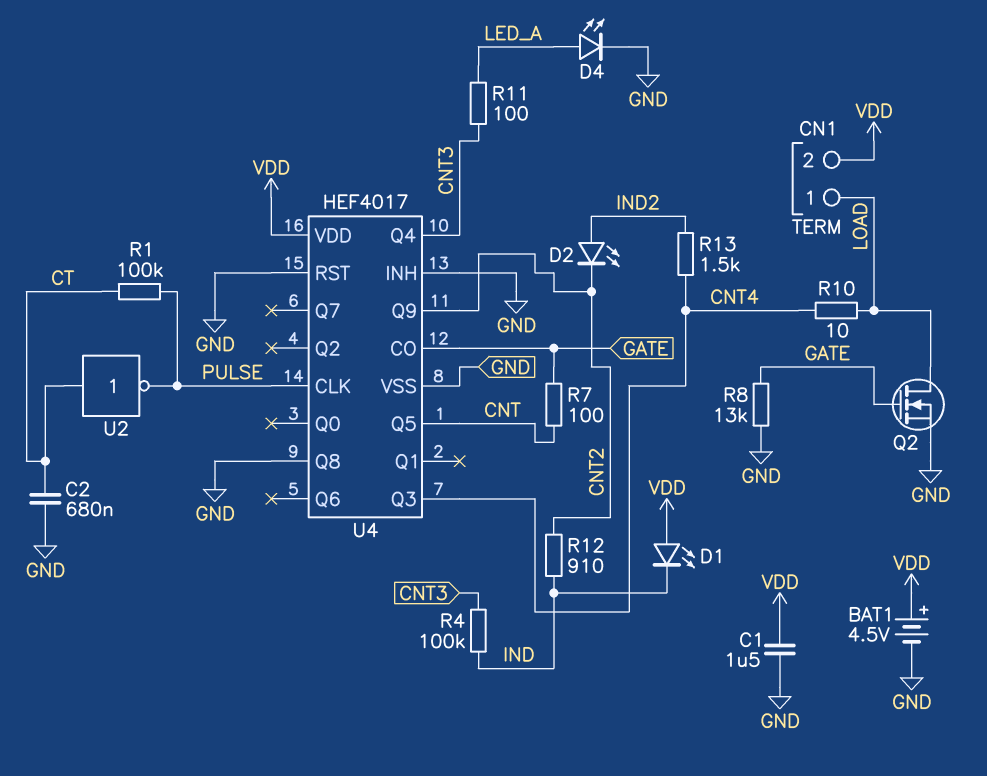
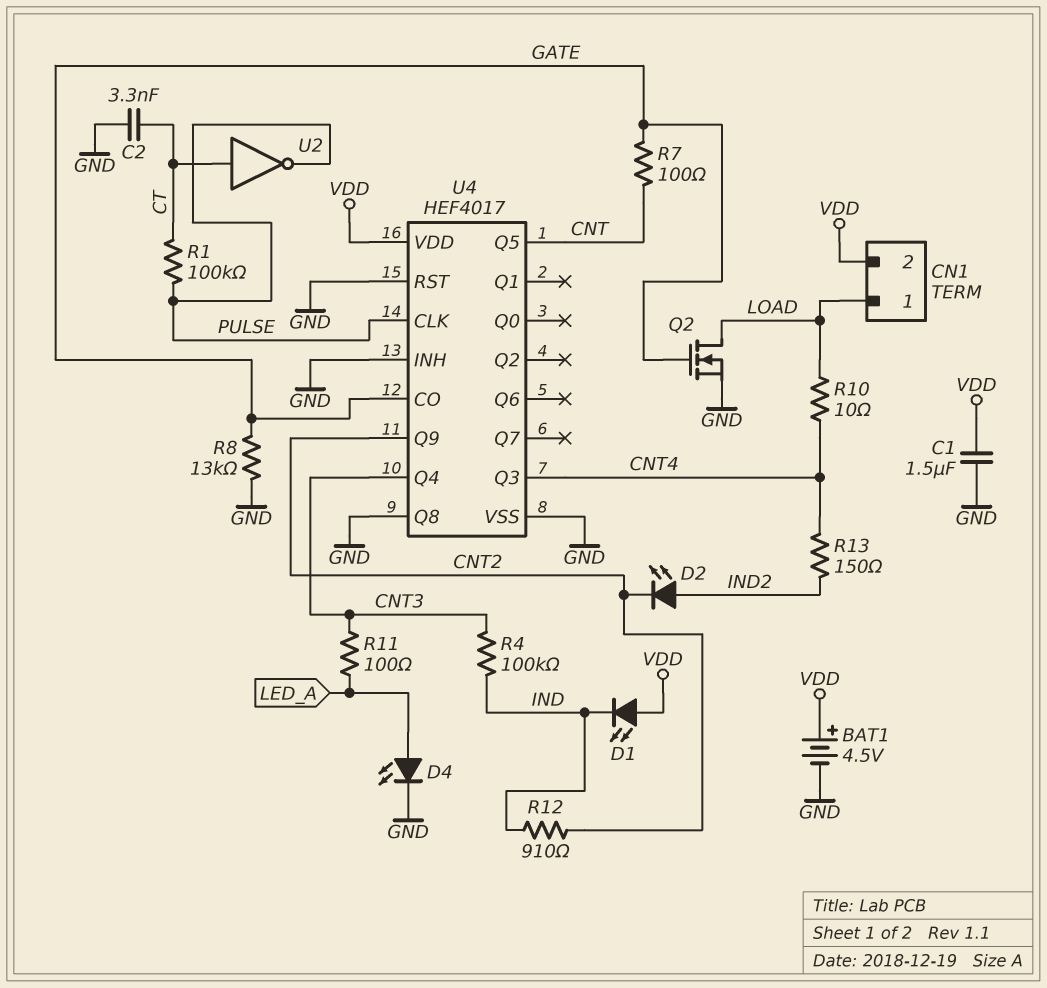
C2: 680nF (CT, GND) -> 3.3nF (CT, GND)
R13: 1.5k (CNT4, IND2) -> 150 (CNT4, IND2)

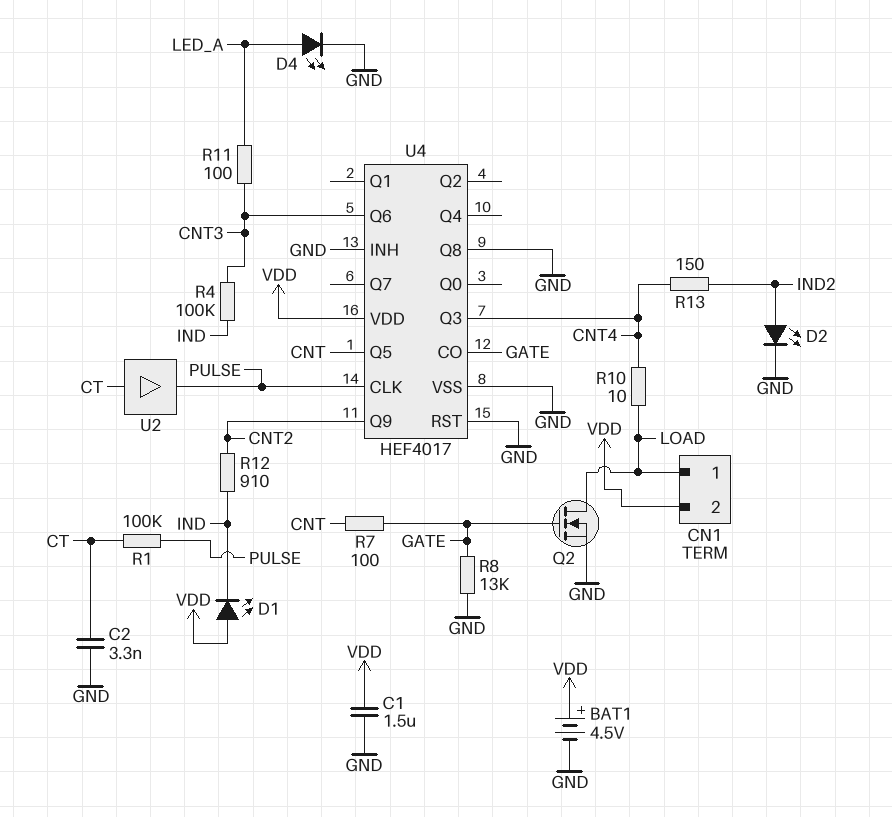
D2: LED (A IND2, K CNT2) -> LED (A IND2, K GND)
U2: NOT (in CT, out PULSE) -> buffer (in CT, out PULSE)
U4 pin Q4: CNT3 -> none
U4 pin Q6: none -> CNT3

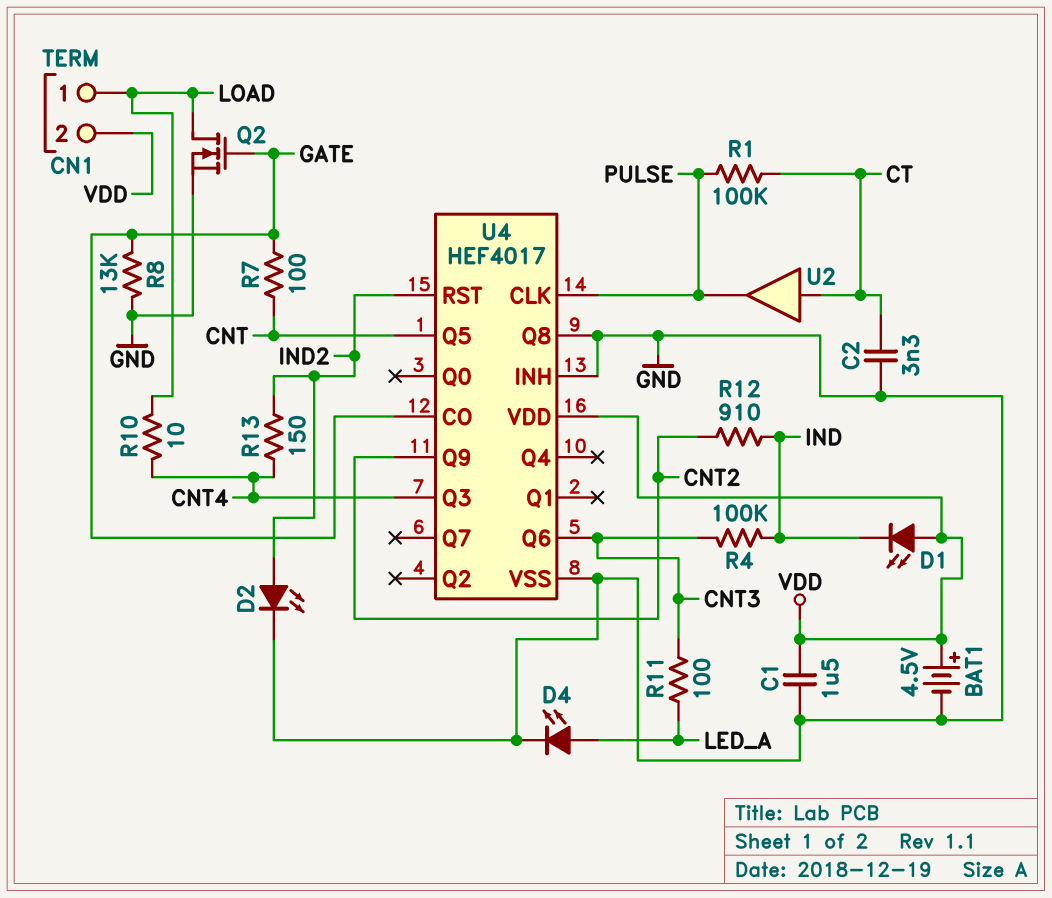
U4 pin RST: GND -> IND2

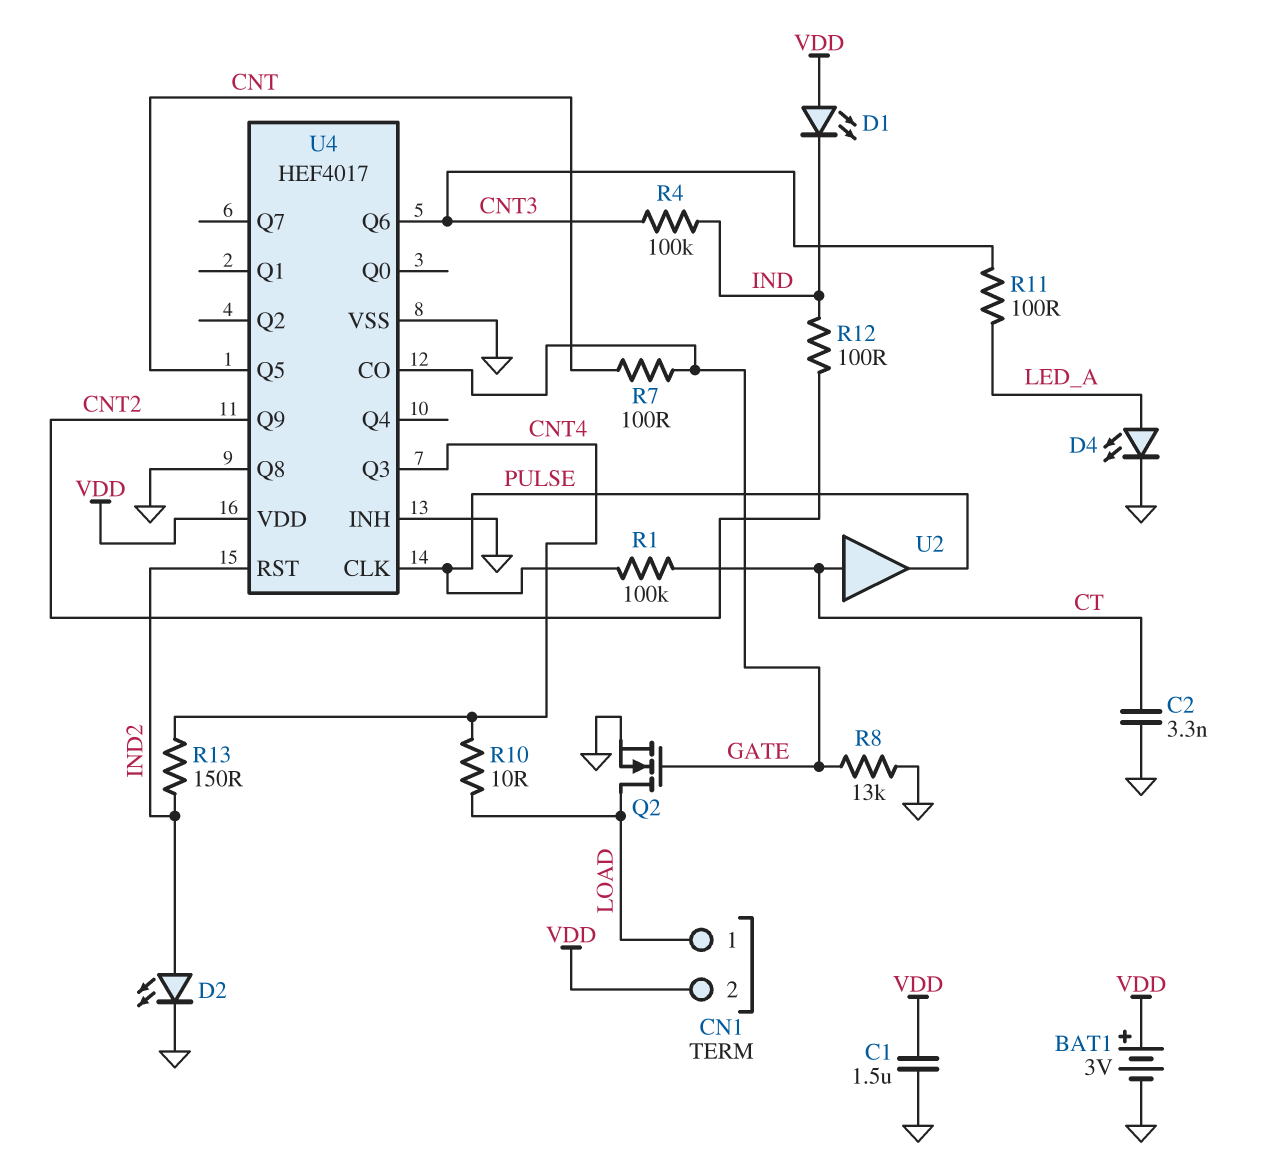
BAT1: 4.5V (plus VDD, minus GND) -> 3V (plus VDD, minus GND)
R12: 910 (CNT2, IND) -> 100 (CNT2, IND)

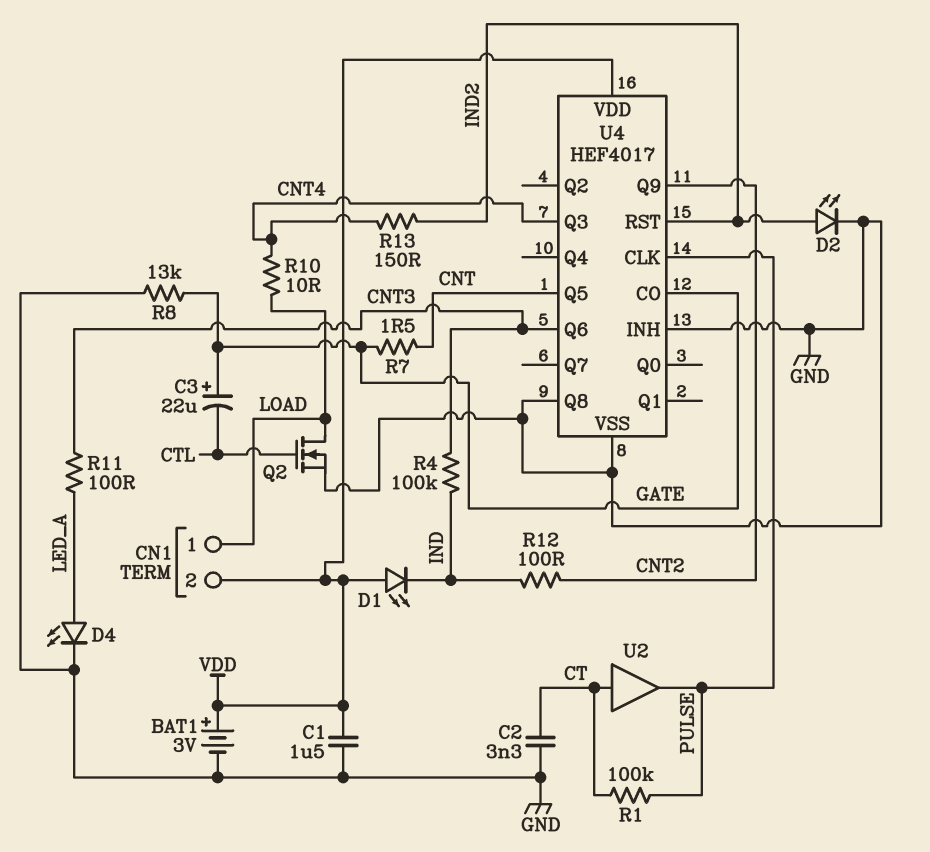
C3: none -> 22uF (plus GATE, minus CTL)
Q2: NMOS (G GATE, D LOAD, S GND) -> NMOS (G CTL, D LOAD, S GND)
R7: 100 (CNT, GATE) -> 1.5 (CNT, GATE)

